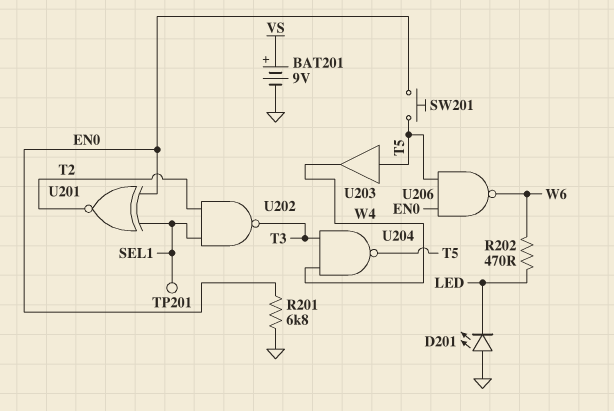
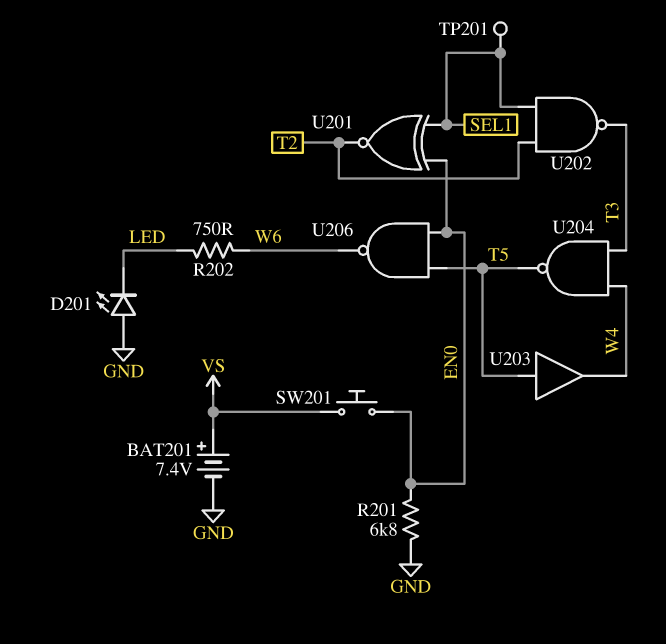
BAT201: 9V (plus VS, minus GND) -> 7.4V (plus VS, minus GND)
R202: 470 (LED, W6) -> 750 (LED, W6)
SW201: button (EN0, T5) -> button (EN0, VS)

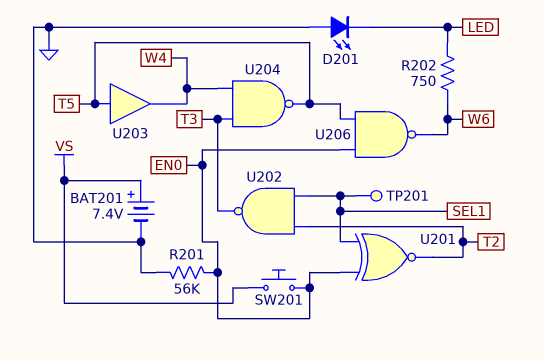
R201: 6.8k (EN0, GND) -> 56k (EN0, GND)

